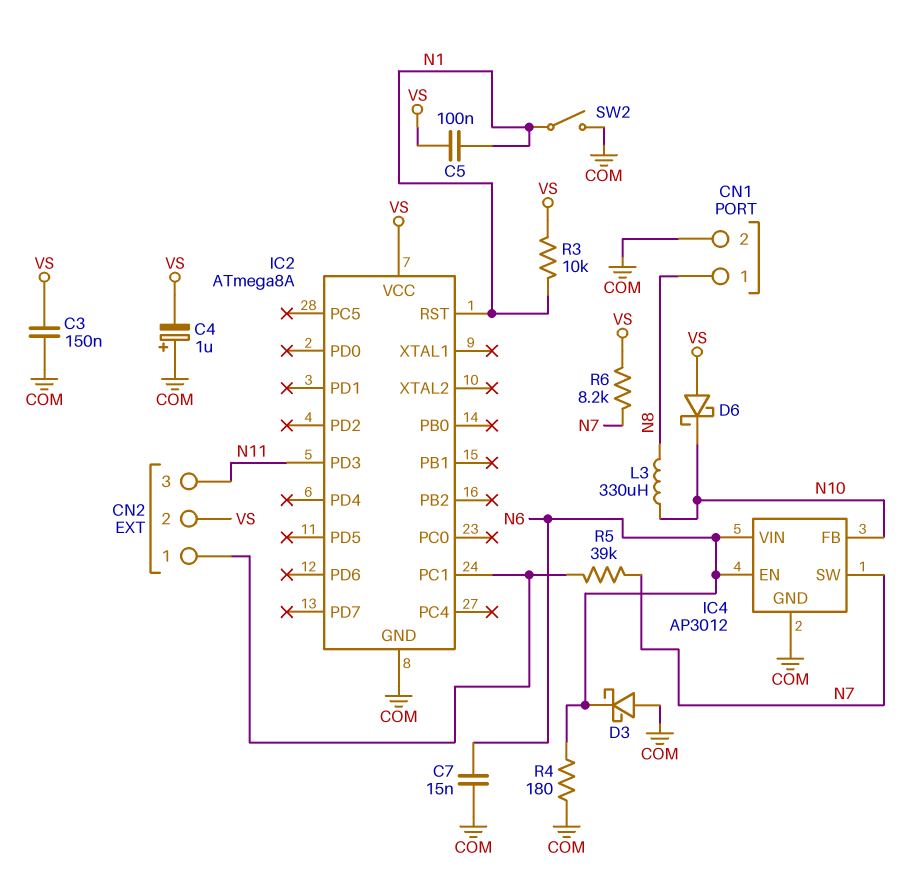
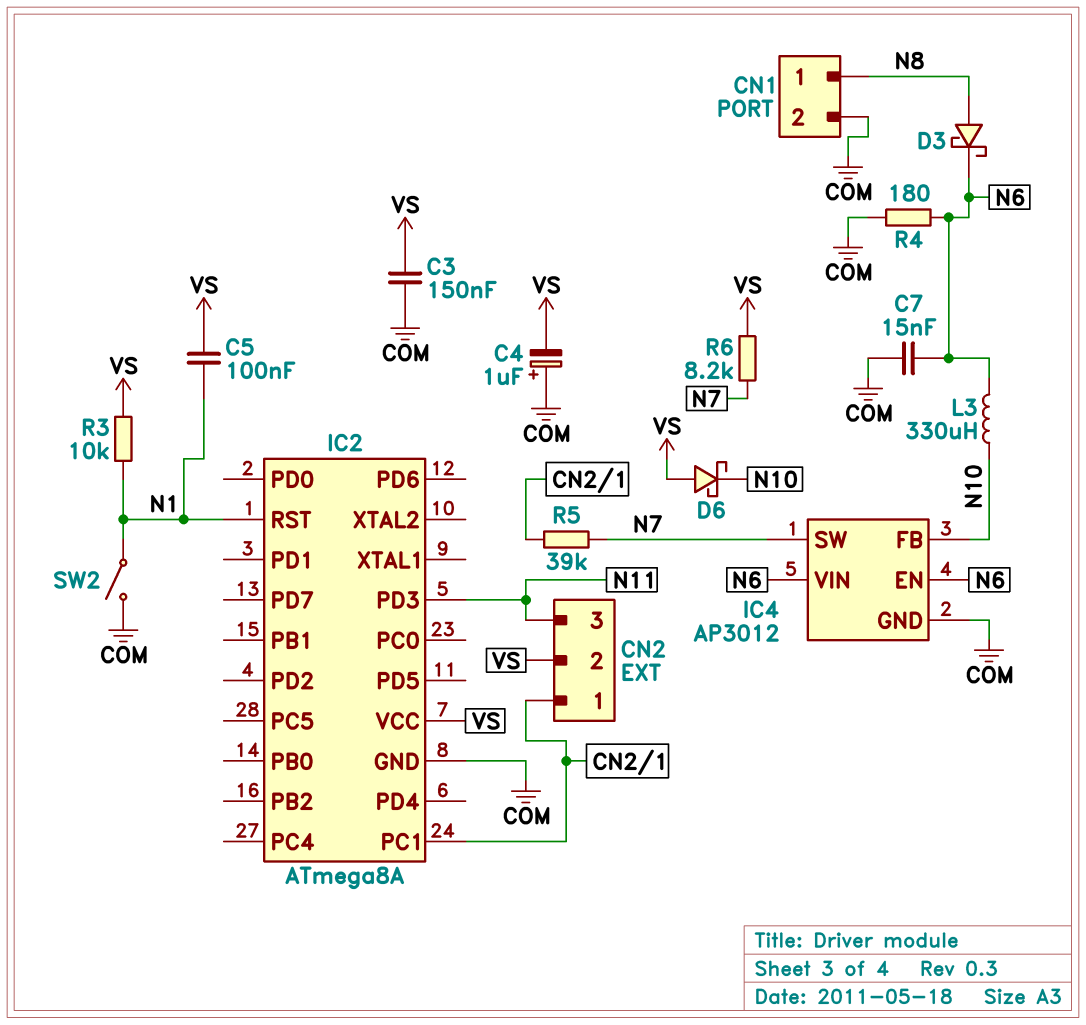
D3: schottky (A COM, K N6) -> schottky (A N8, K N6)
L3: 330uH (N8, N10) -> 330uH (N6, N10)

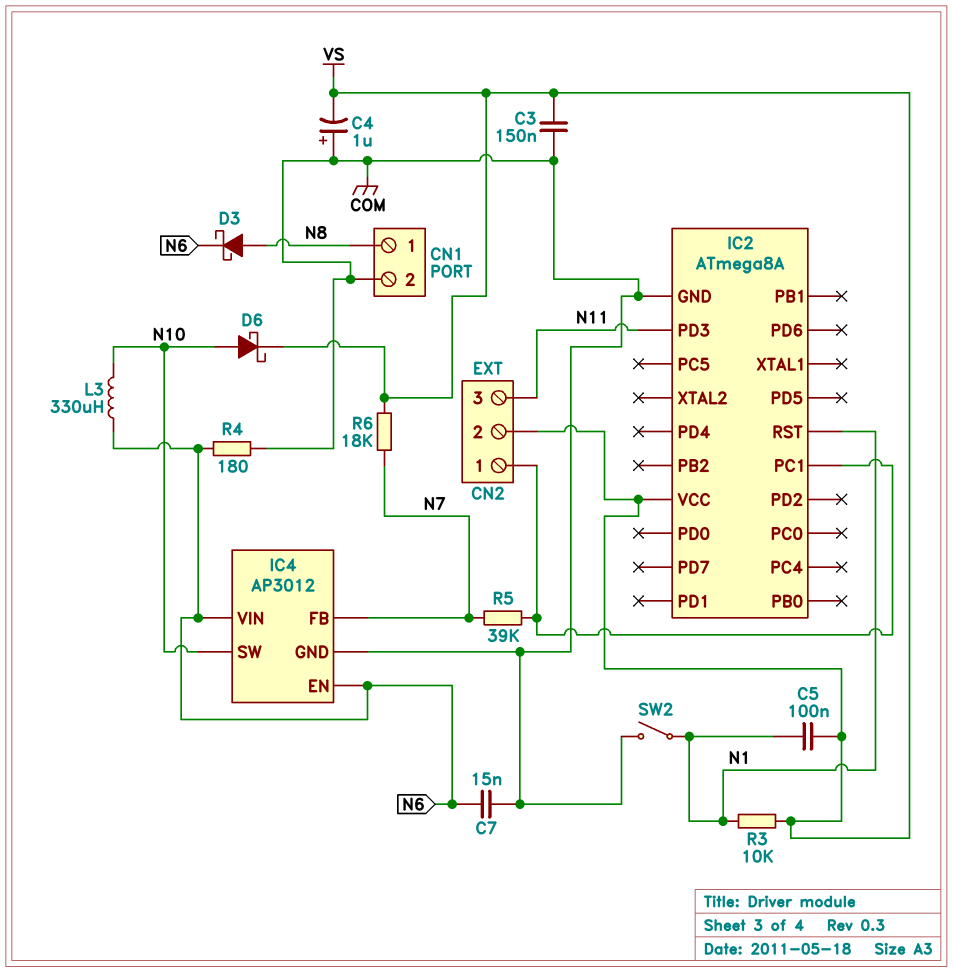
D6: schottky (A VS, K N10) -> schottky (A N10, K VS)
IC4 pin FB: N10 -> N7
IC4 pin SW: N7 -> N10
R6: 8.2k (N7, VS) -> 18k (N7, VS)

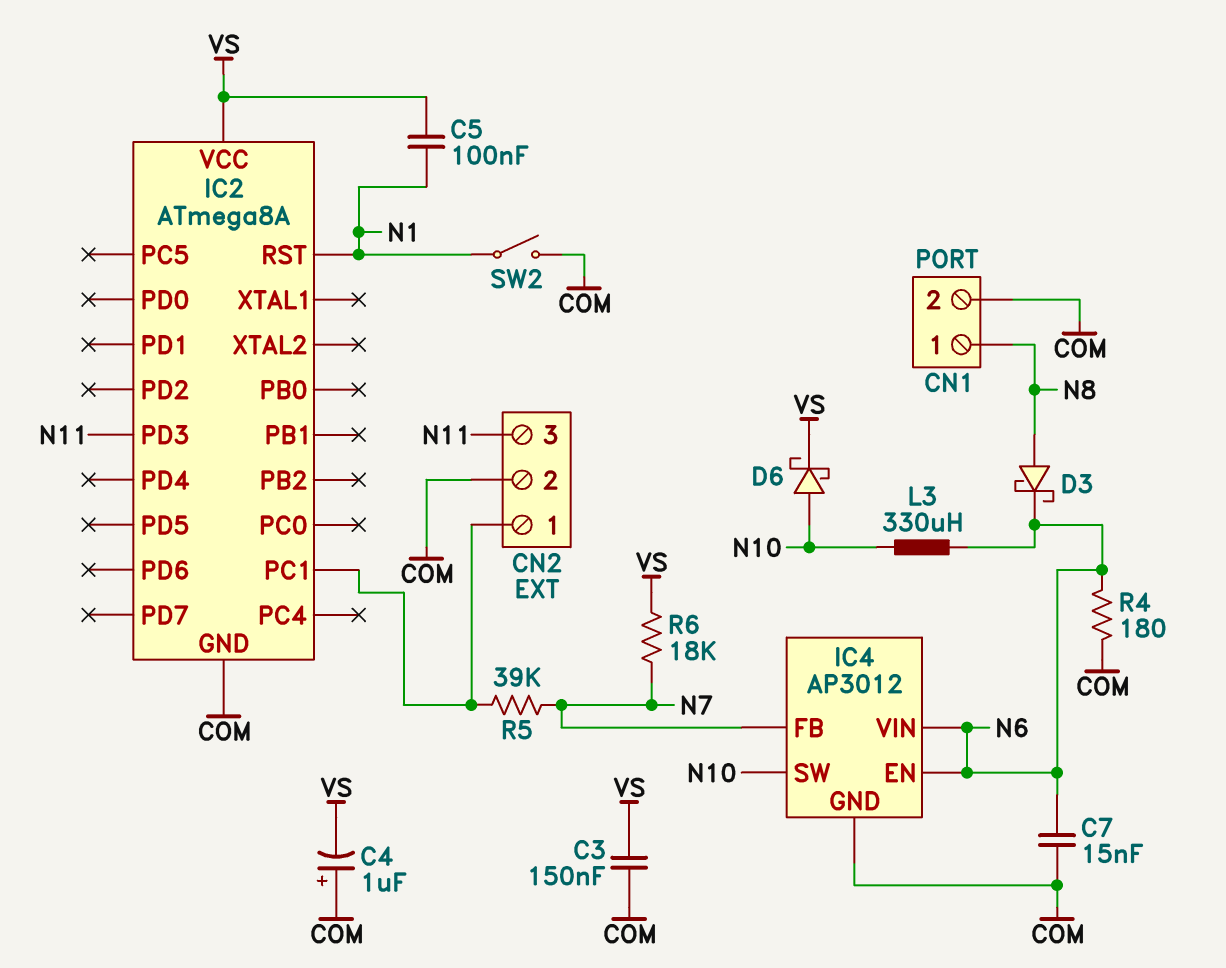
CN2 pin 2: VS -> COM
R3: 10k (N1, VS) -> none

